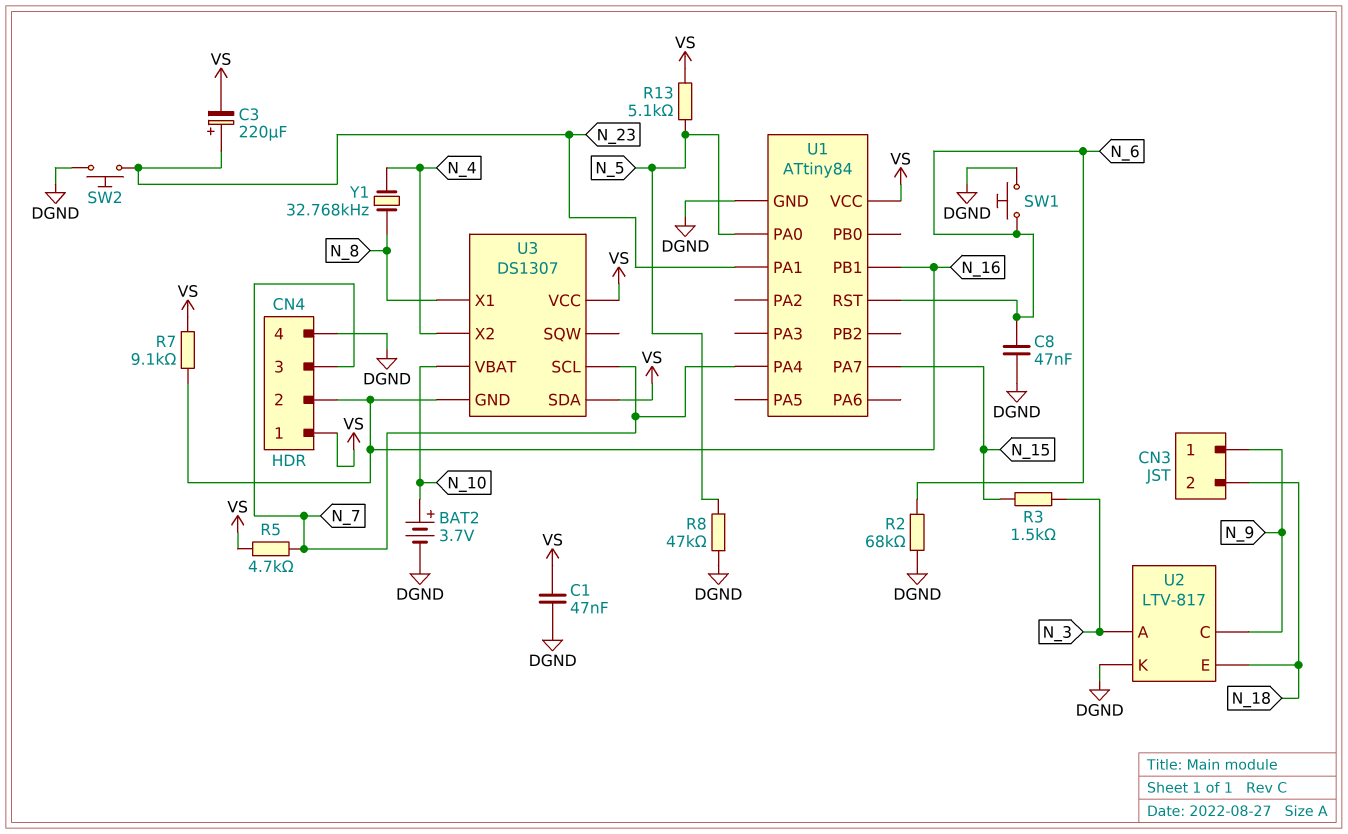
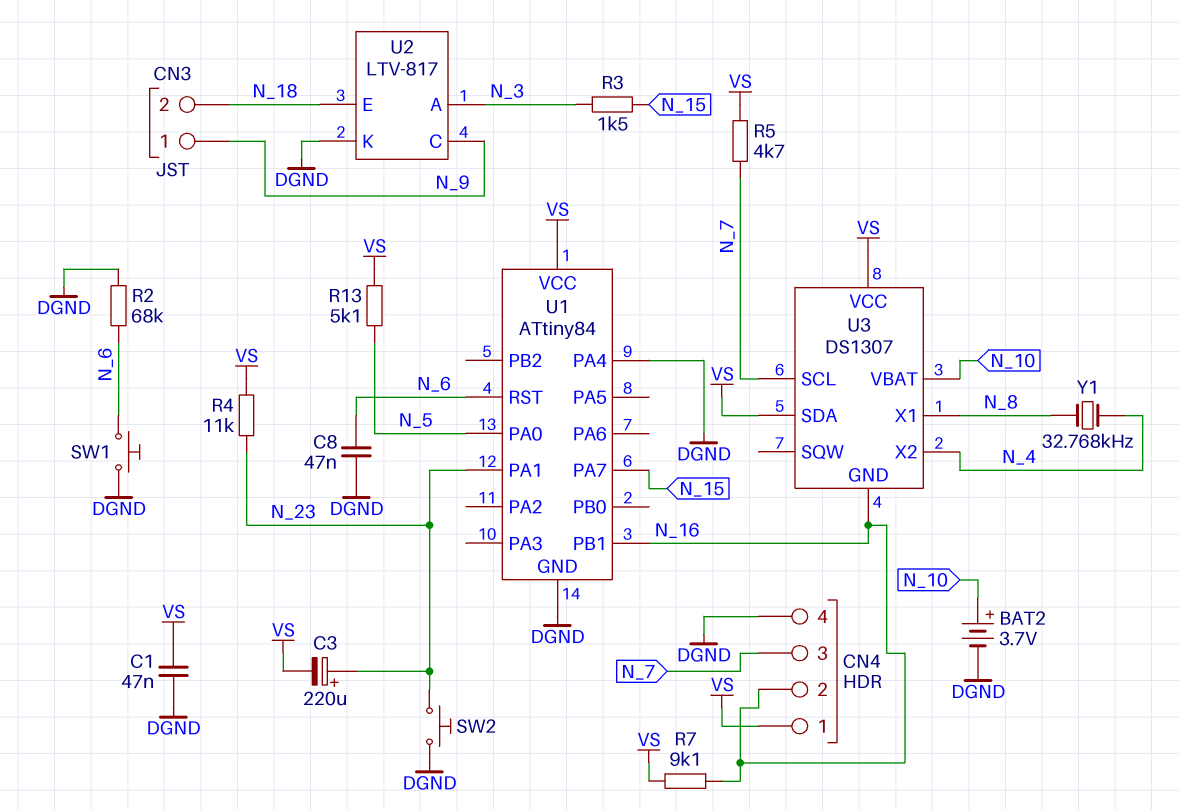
R4: none -> 11k (N_23, VS)
R8: 47k (DGND, N_5) -> none
U1 pin PA4: N_7 -> DGND

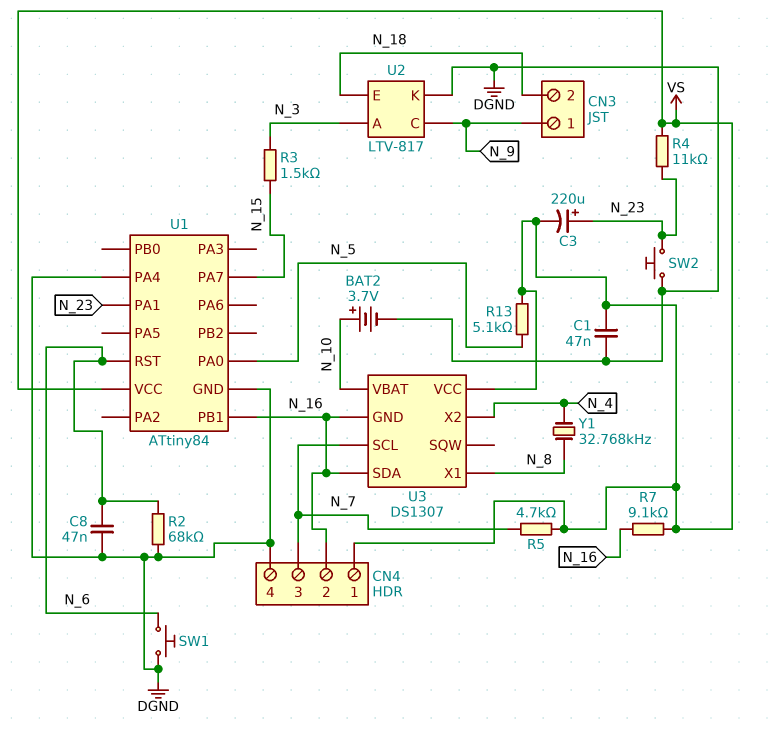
U3 pin SDA: VS -> N_16

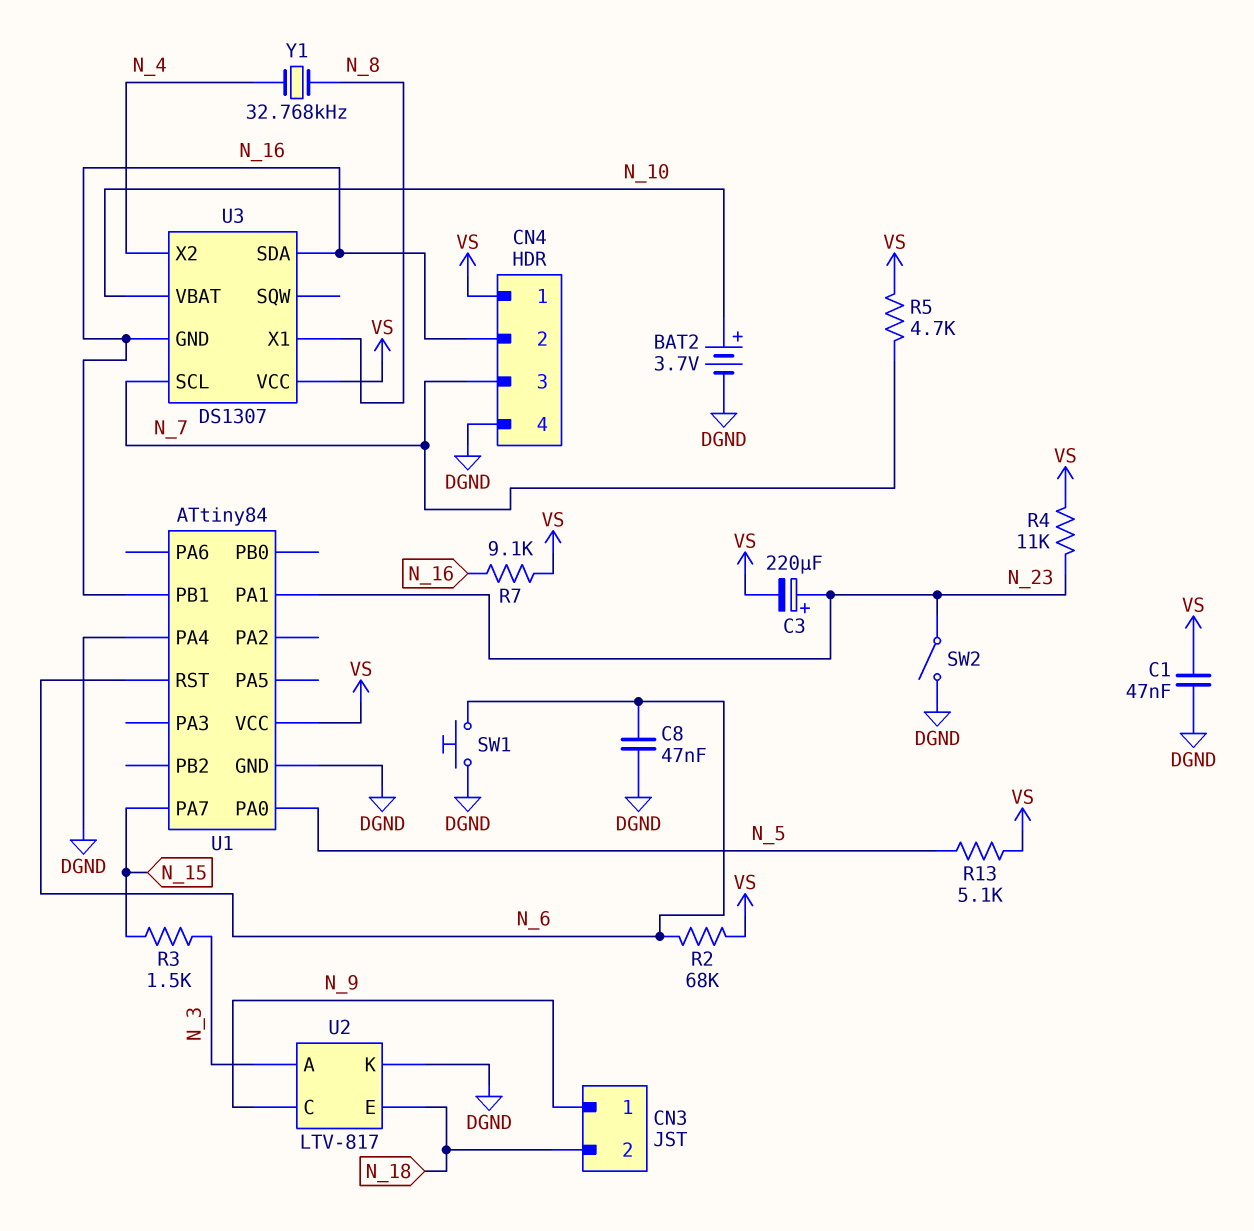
R2: 68k (DGND, N_6) -> 68k (N_6, VS)
SW2: button (DGND, N_23) -> switch (DGND, N_23)

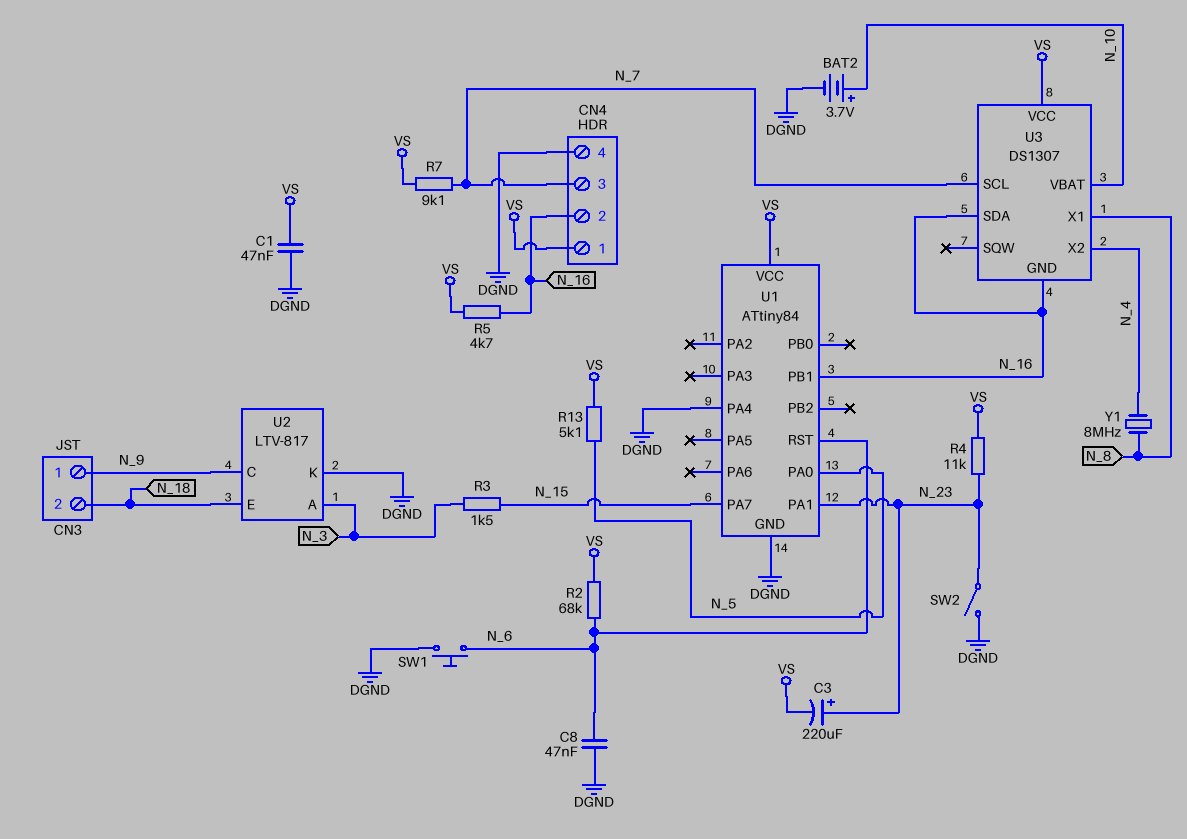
R5: 4.7k (N_7, VS) -> 4.7k (N_16, VS)
R7: 9.1k (N_16, VS) -> 9.1k (N_7, VS)
Y1: 32.768kHz (N_4, N_8) -> 8MHz (N_4, N_8)

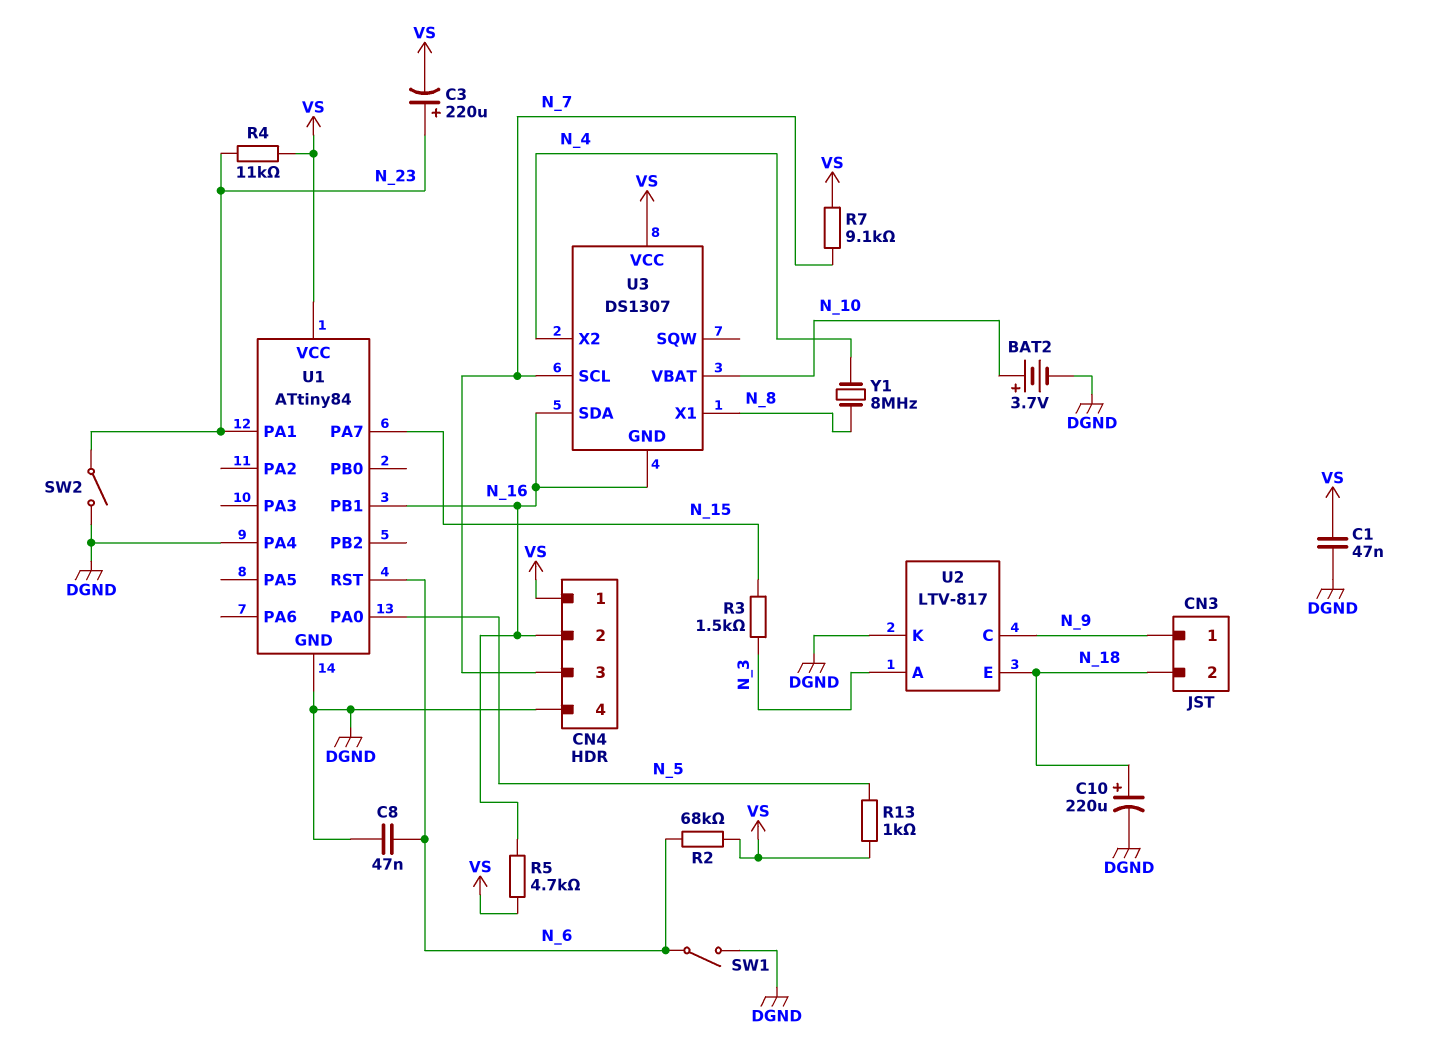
C10: none -> 220uF (plus N_18, minus DGND)
R13: 5.1k (N_5, VS) -> 1k (N_5, VS)
SW1: button (DGND, N_6) -> switch (DGND, N_6)

